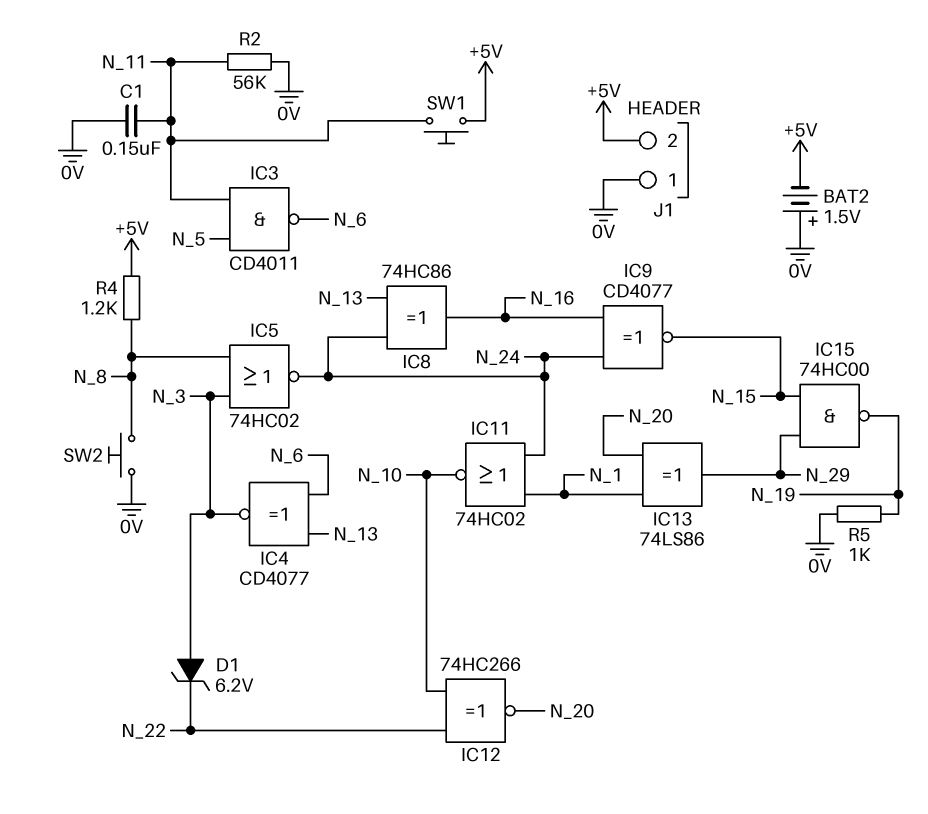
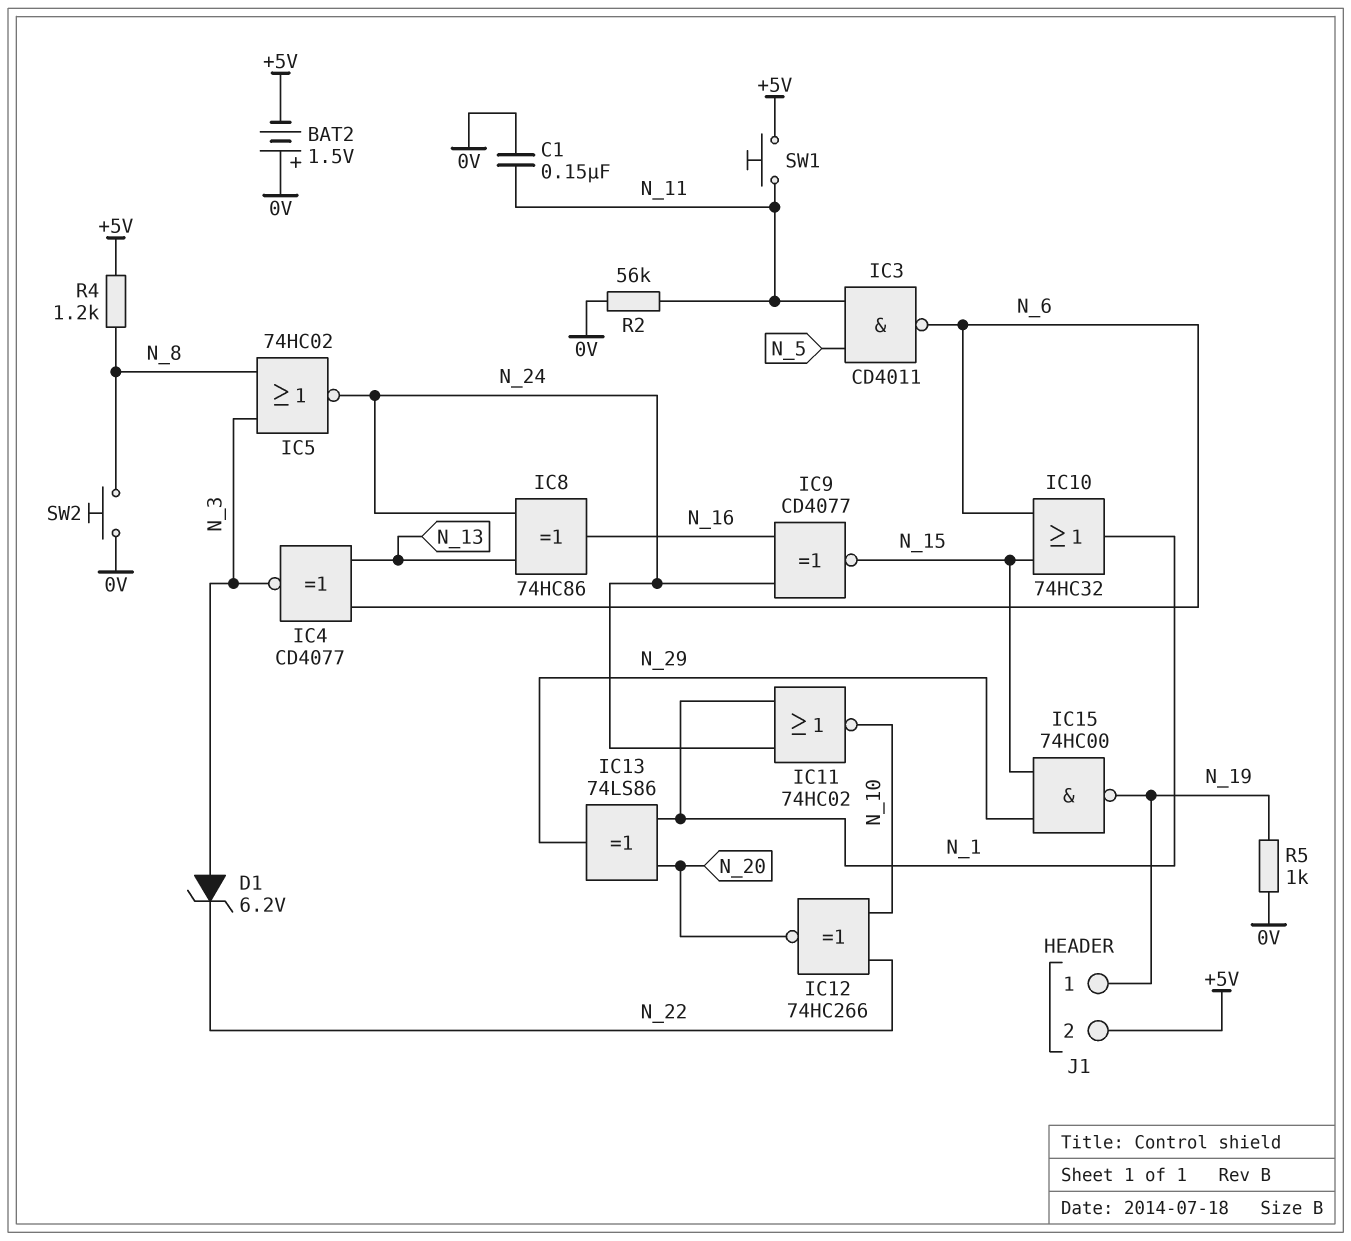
IC10: none -> OR 74HC32 (in N_6, in N_15, out N_1)
J1 pin 1: 0V -> N_19

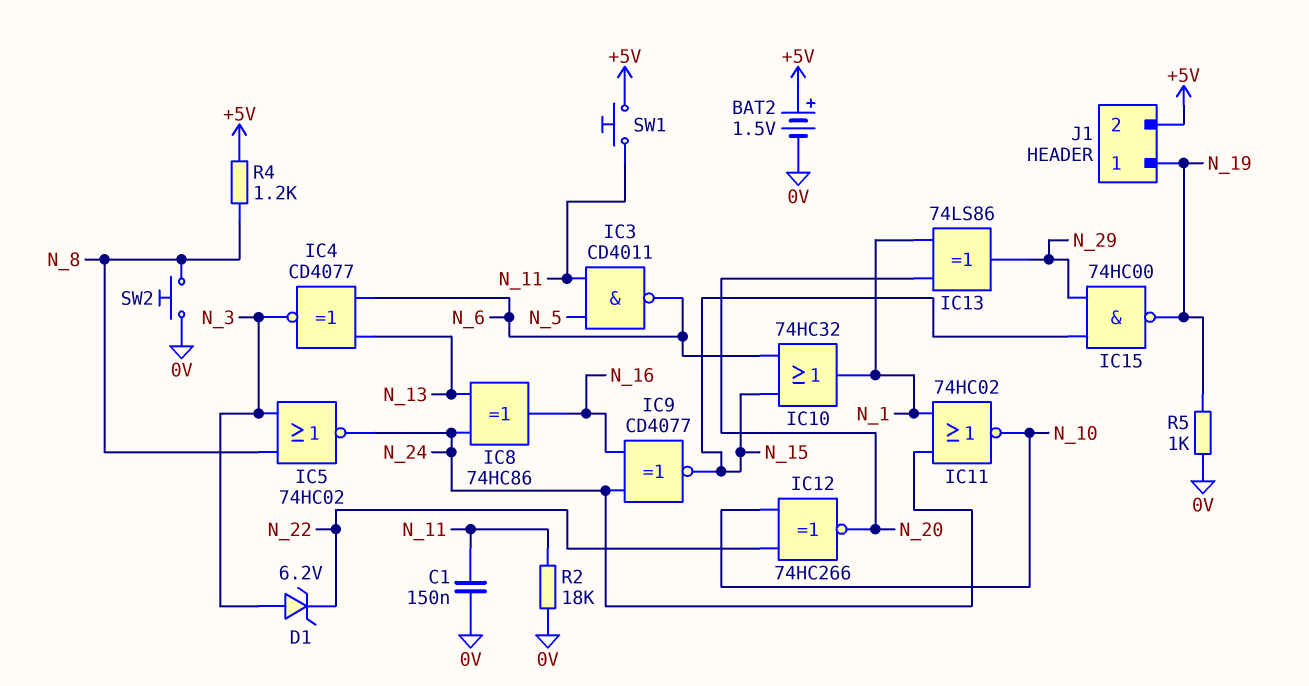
BAT2: 1.5V (plus 0V, minus +5V) -> 1.5V (plus +5V, minus 0V)
R2: 56k (0V, N_11) -> 18k (0V, N_11)

